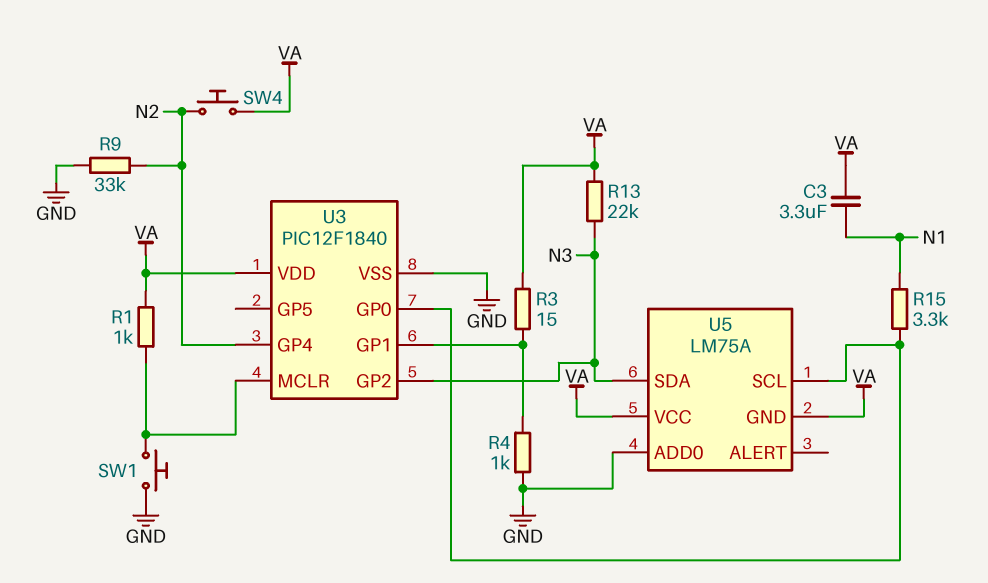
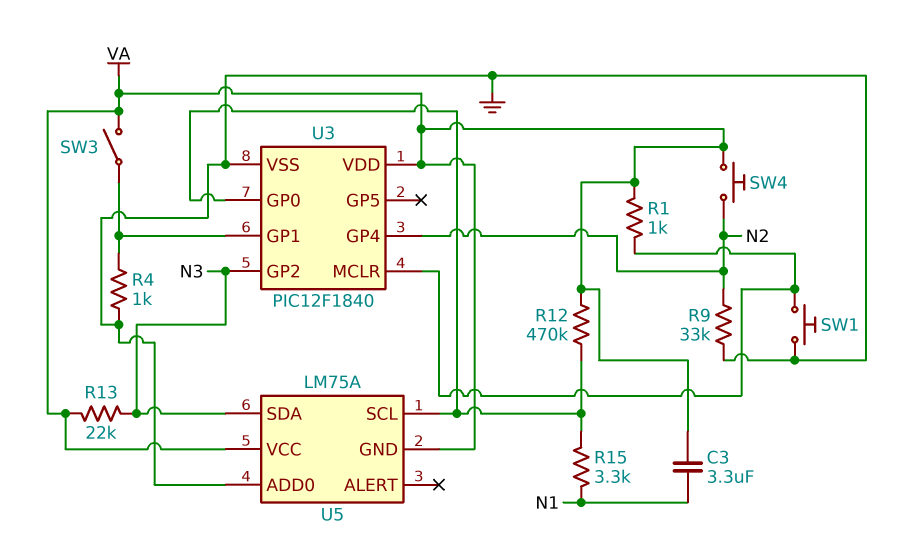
R3: 15 (U3/GP1, VA) -> none
R12: none -> 470k (U3/GP0, VA)
SW3: none -> switch (U3/GP1, VA)

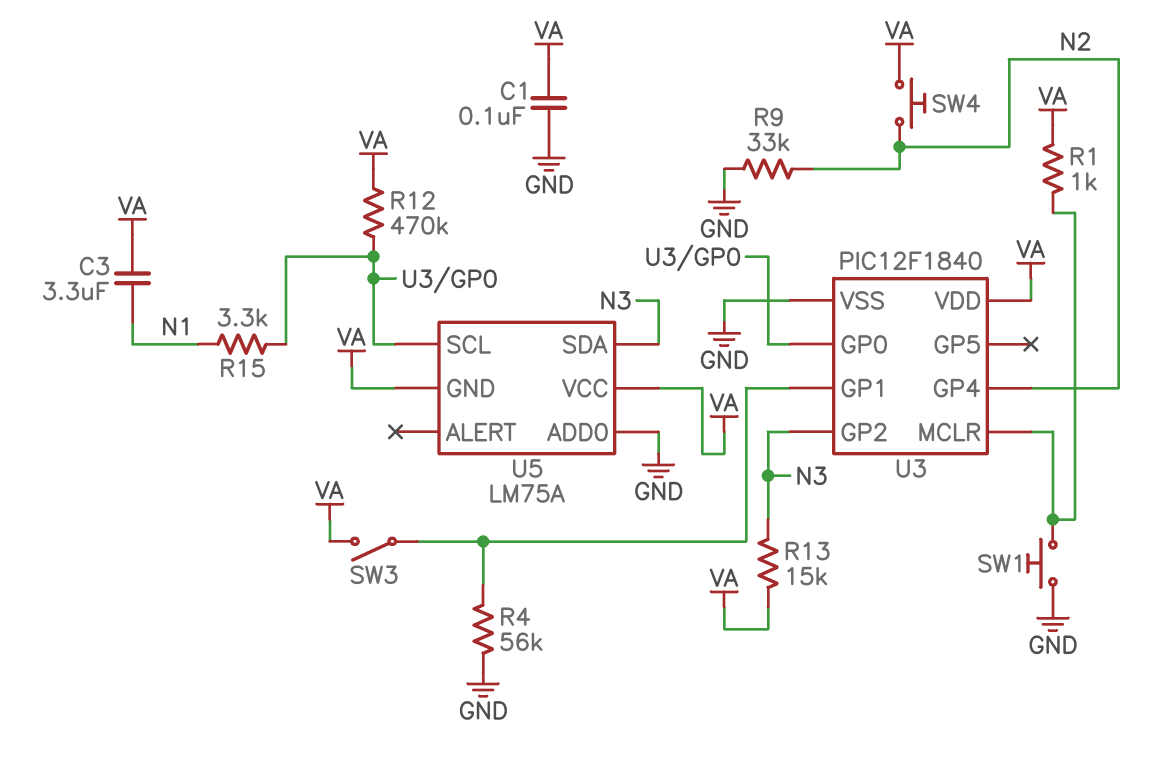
C1: none -> 100nF (GND, VA)
R4: 1k (GND, U3/GP1) -> 56k (GND, U3/GP1)
R13: 22k (N3, VA) -> 15k (N3, VA)

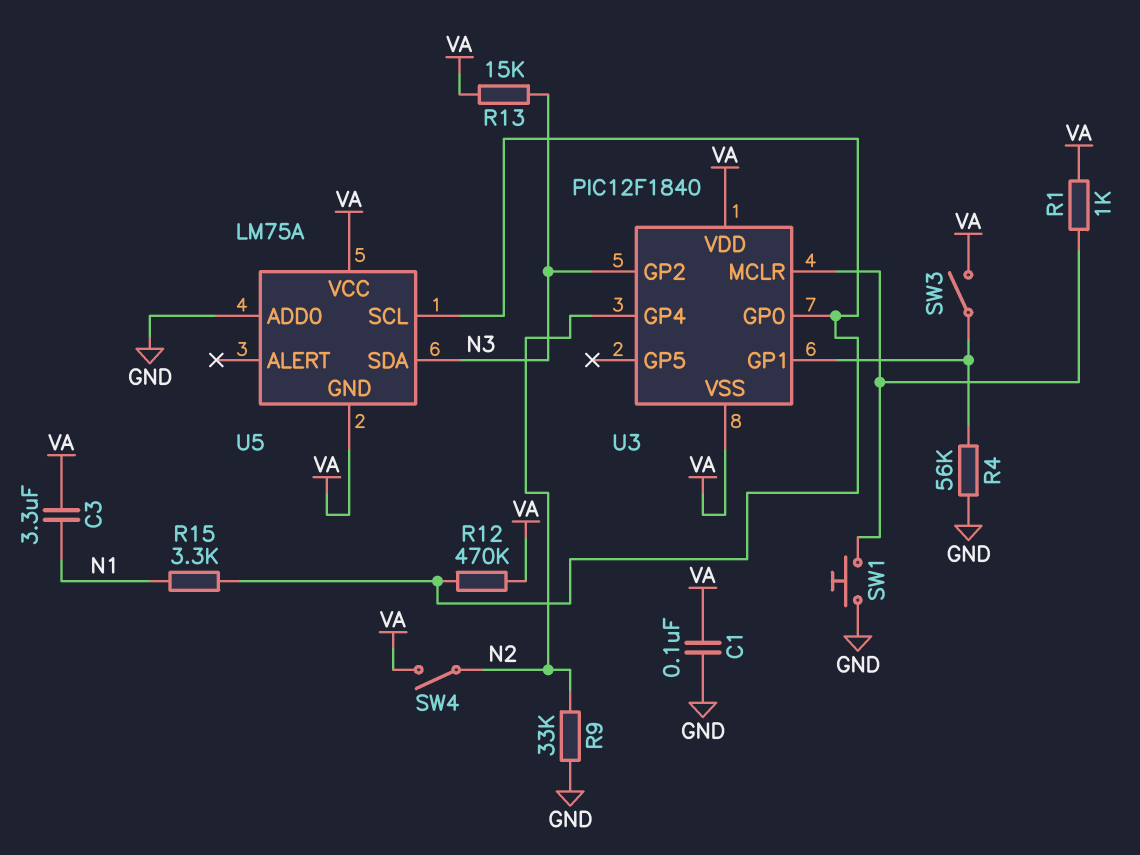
SW4: button (N2, VA) -> switch (N2, VA)
U3 pin VSS: GND -> VA

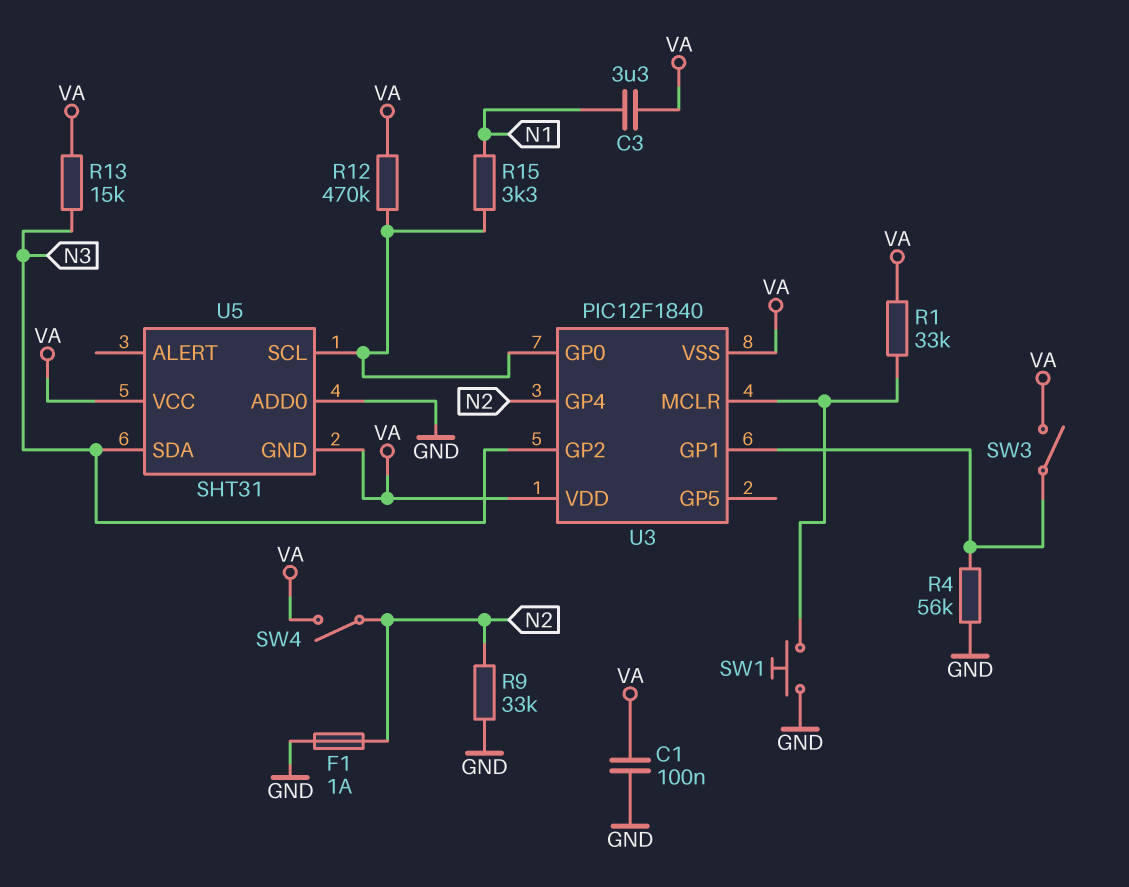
F1: none -> 1A (GND, N2)
R1: 1k (U3/MCLR, VA) -> 33k (U3/MCLR, VA)
U5: LM75A -> SHT31

